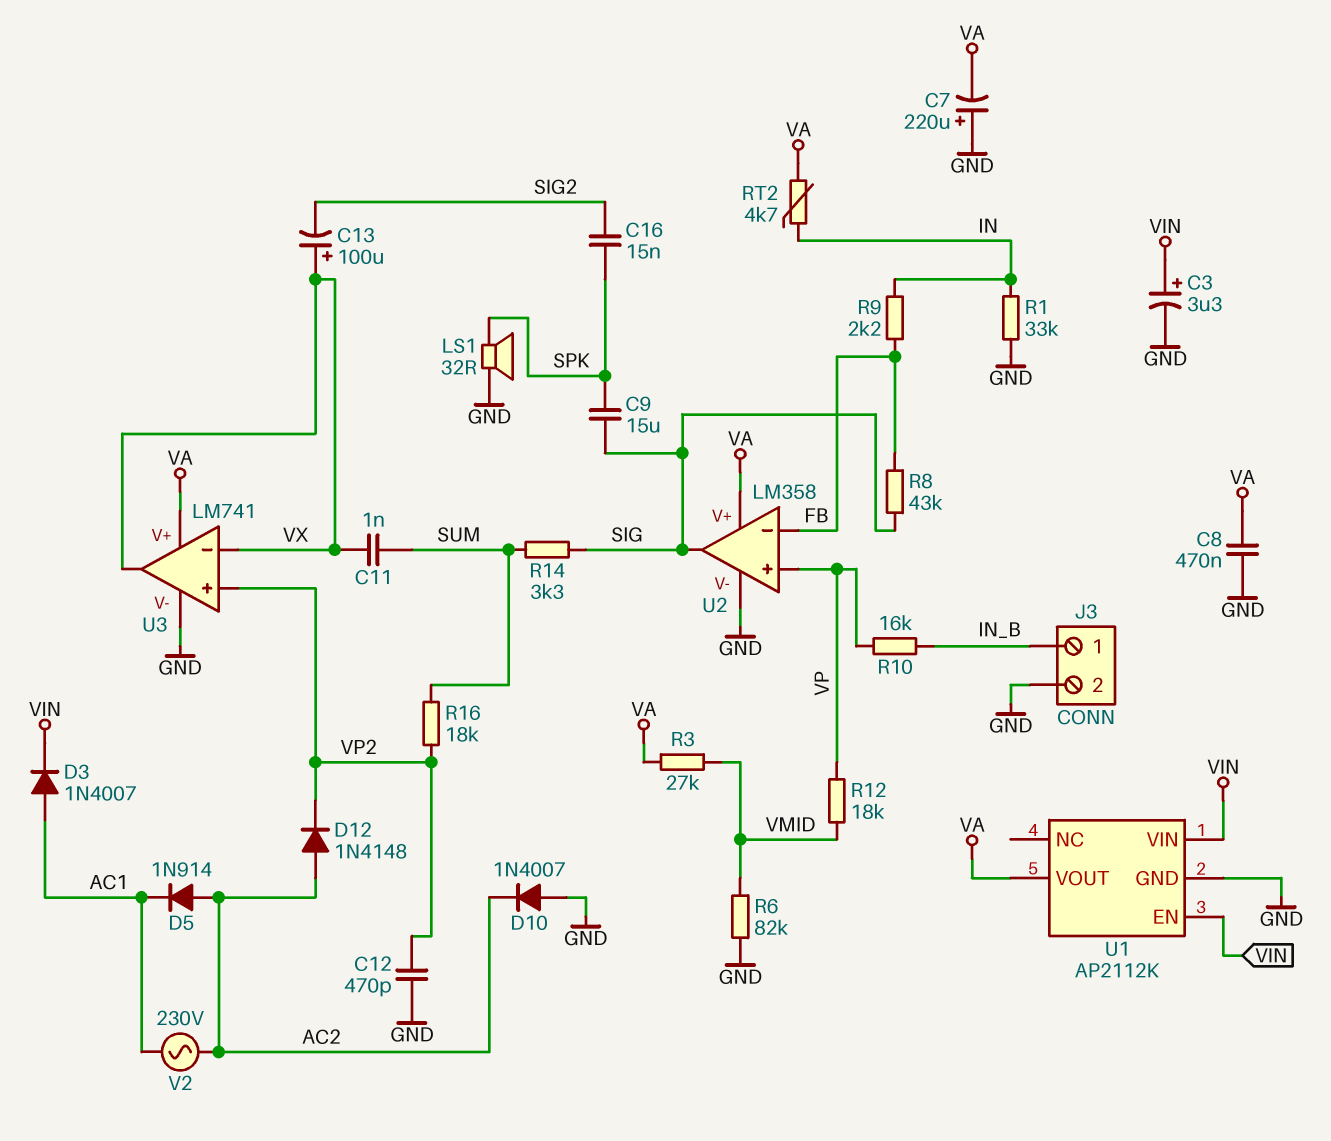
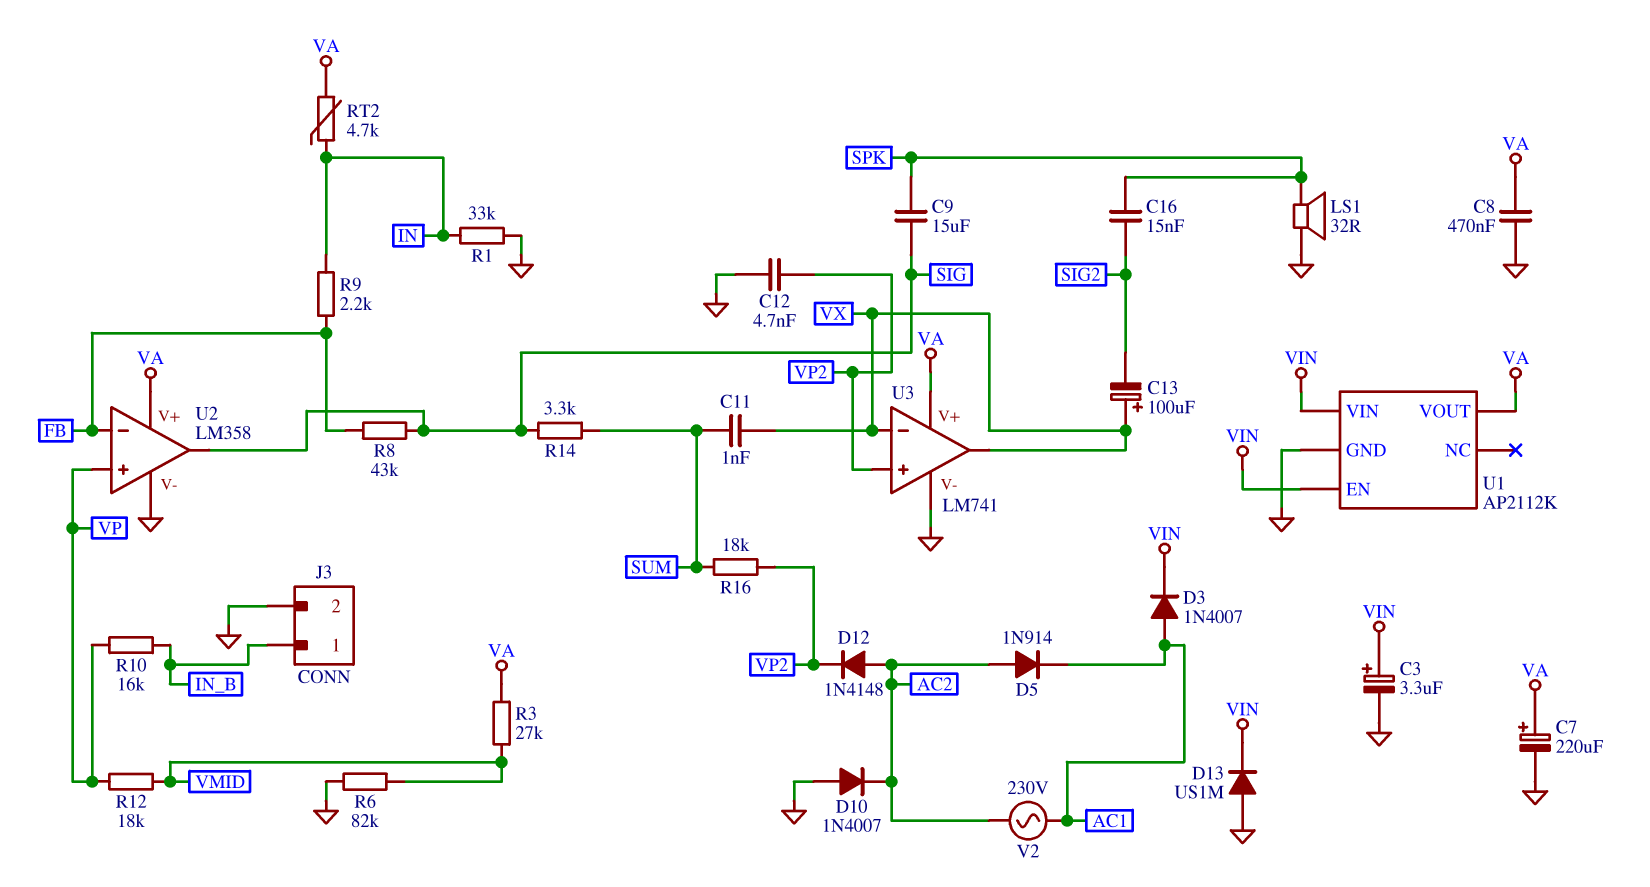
C7: 220uF (plus GND, minus VA) -> 220uF (plus VA, minus GND)
C12: 470pF (GND, VP2) -> 4.7nF (GND, VP2)
D13: none -> diode US1M (A GND, K VIN)

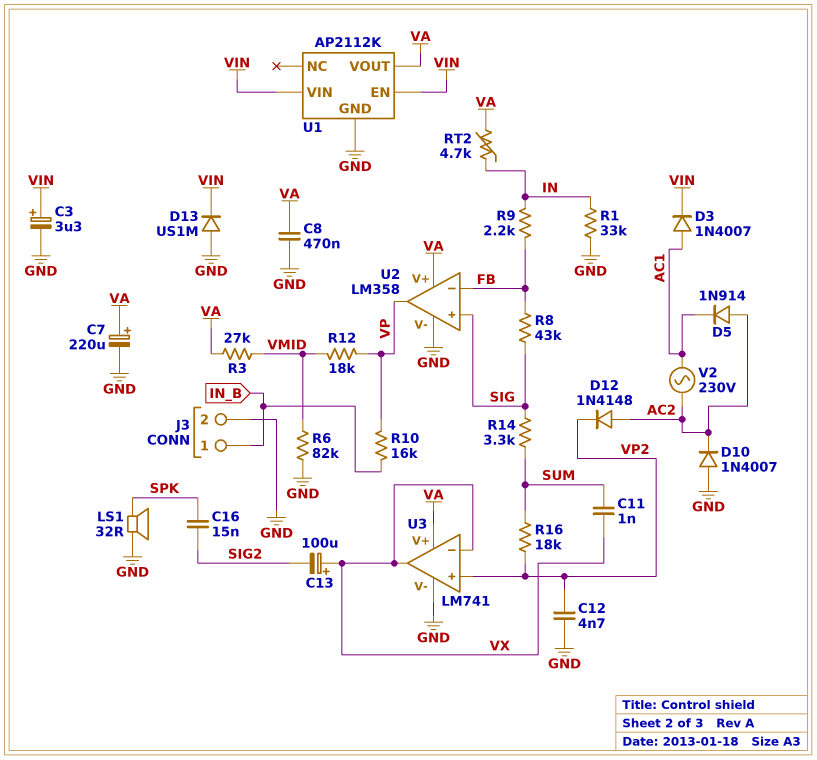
C9: 15uF (SIG, SPK) -> none
U2 pin in+: VP -> SIG
U2 pin out: SIG -> VP

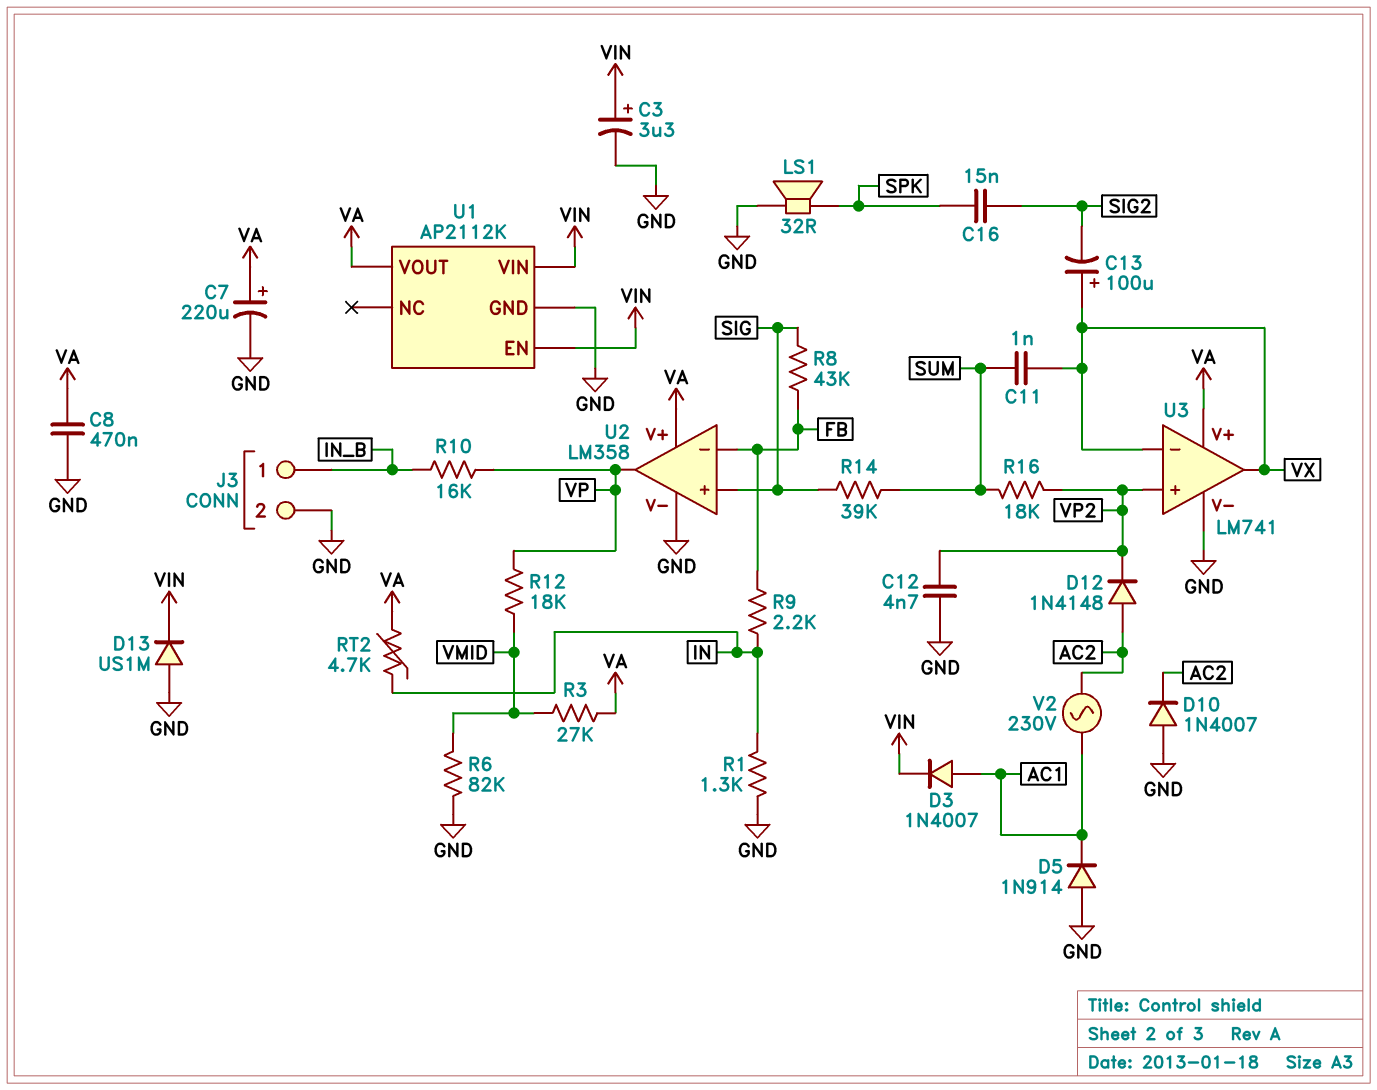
D5: diode 1N914 (A AC2, K AC1) -> diode 1N914 (A GND, K AC1)
R1: 33k (GND, IN) -> 1.3k (GND, IN)
R14: 3.3k (SIG, SUM) -> 39k (SIG, SUM)

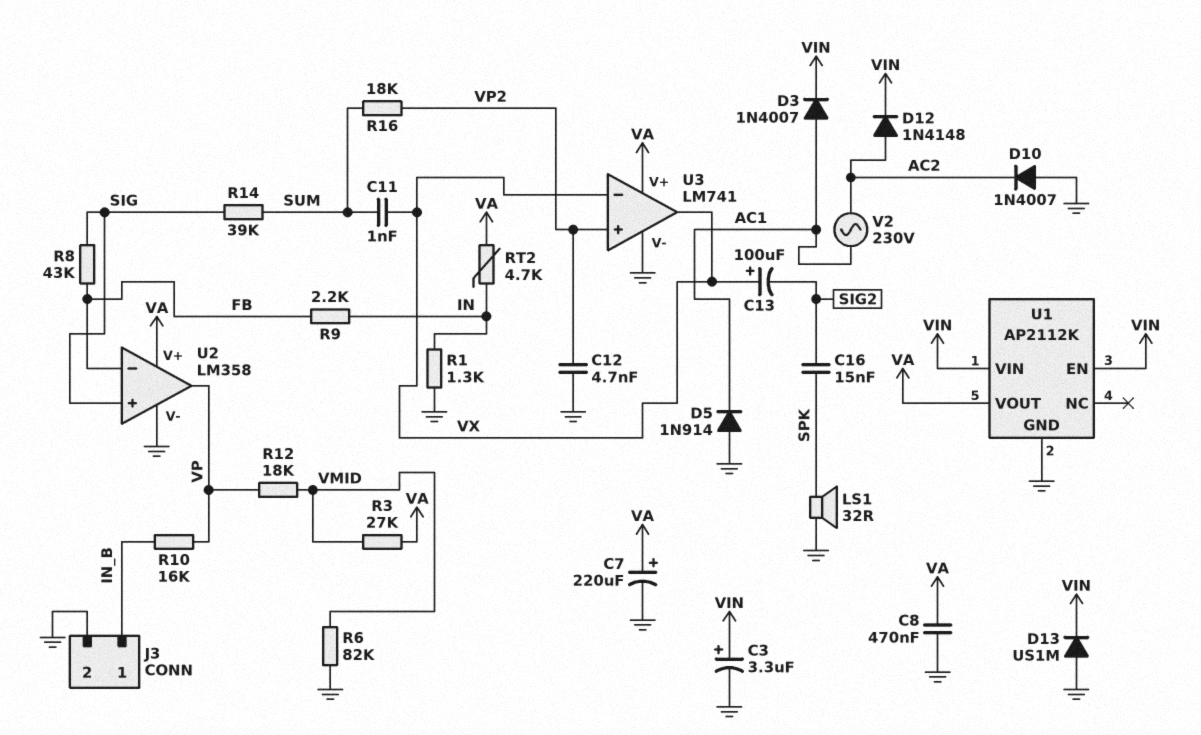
D12: diode 1N4148 (A AC2, K VP2) -> diode 1N4148 (A AC2, K VIN)

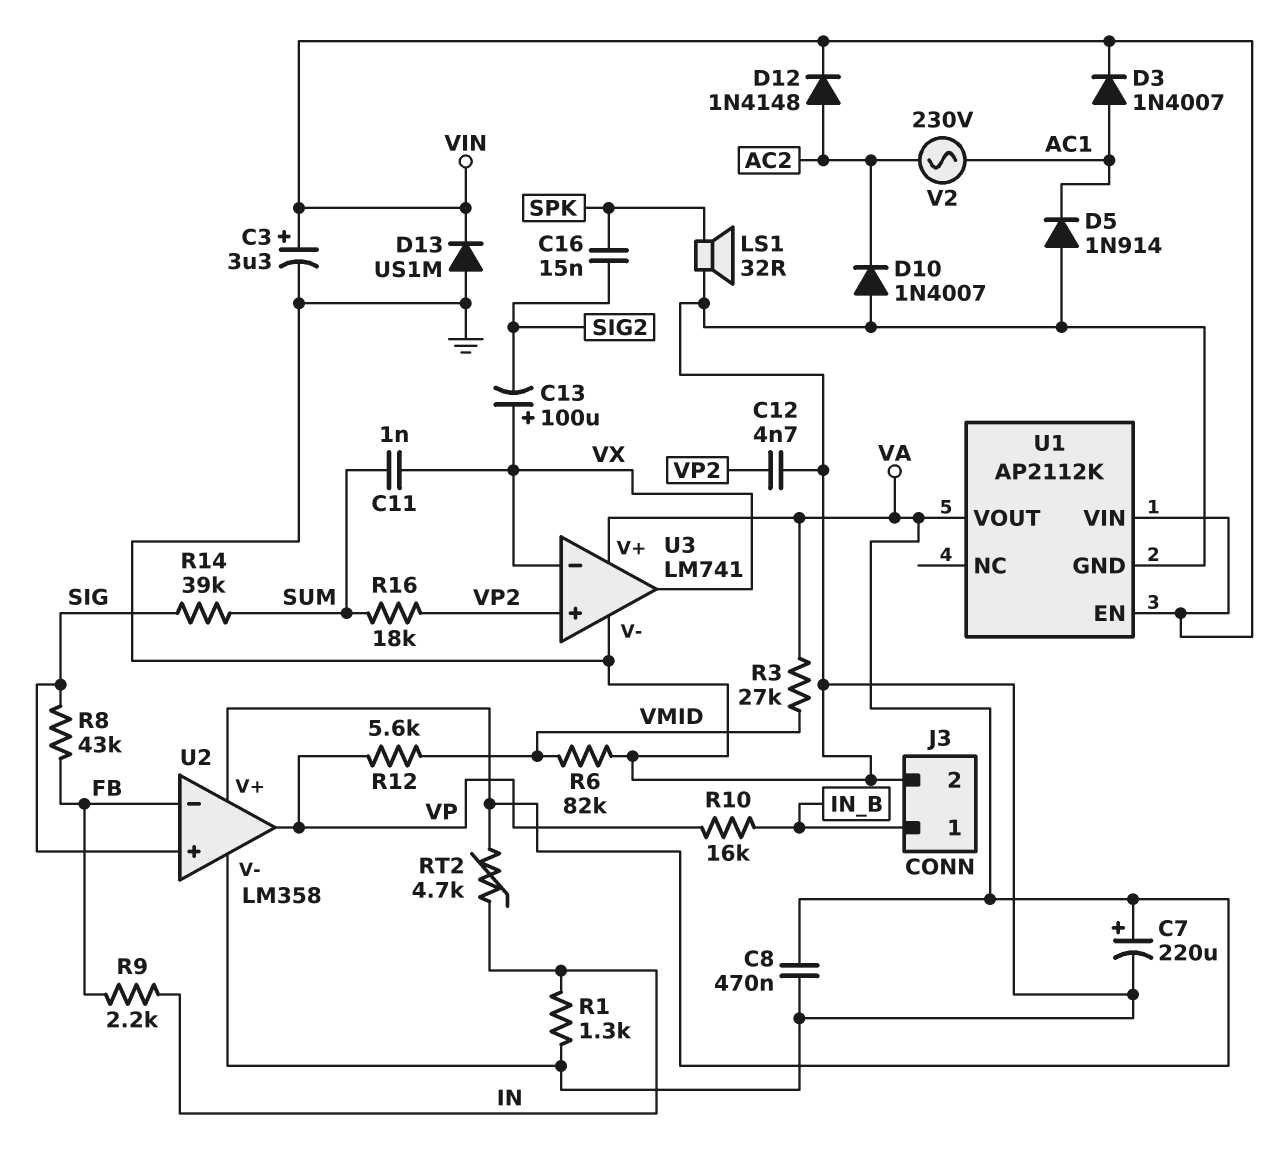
R12: 18k (VMID, VP) -> 5.6k (VMID, VP)

